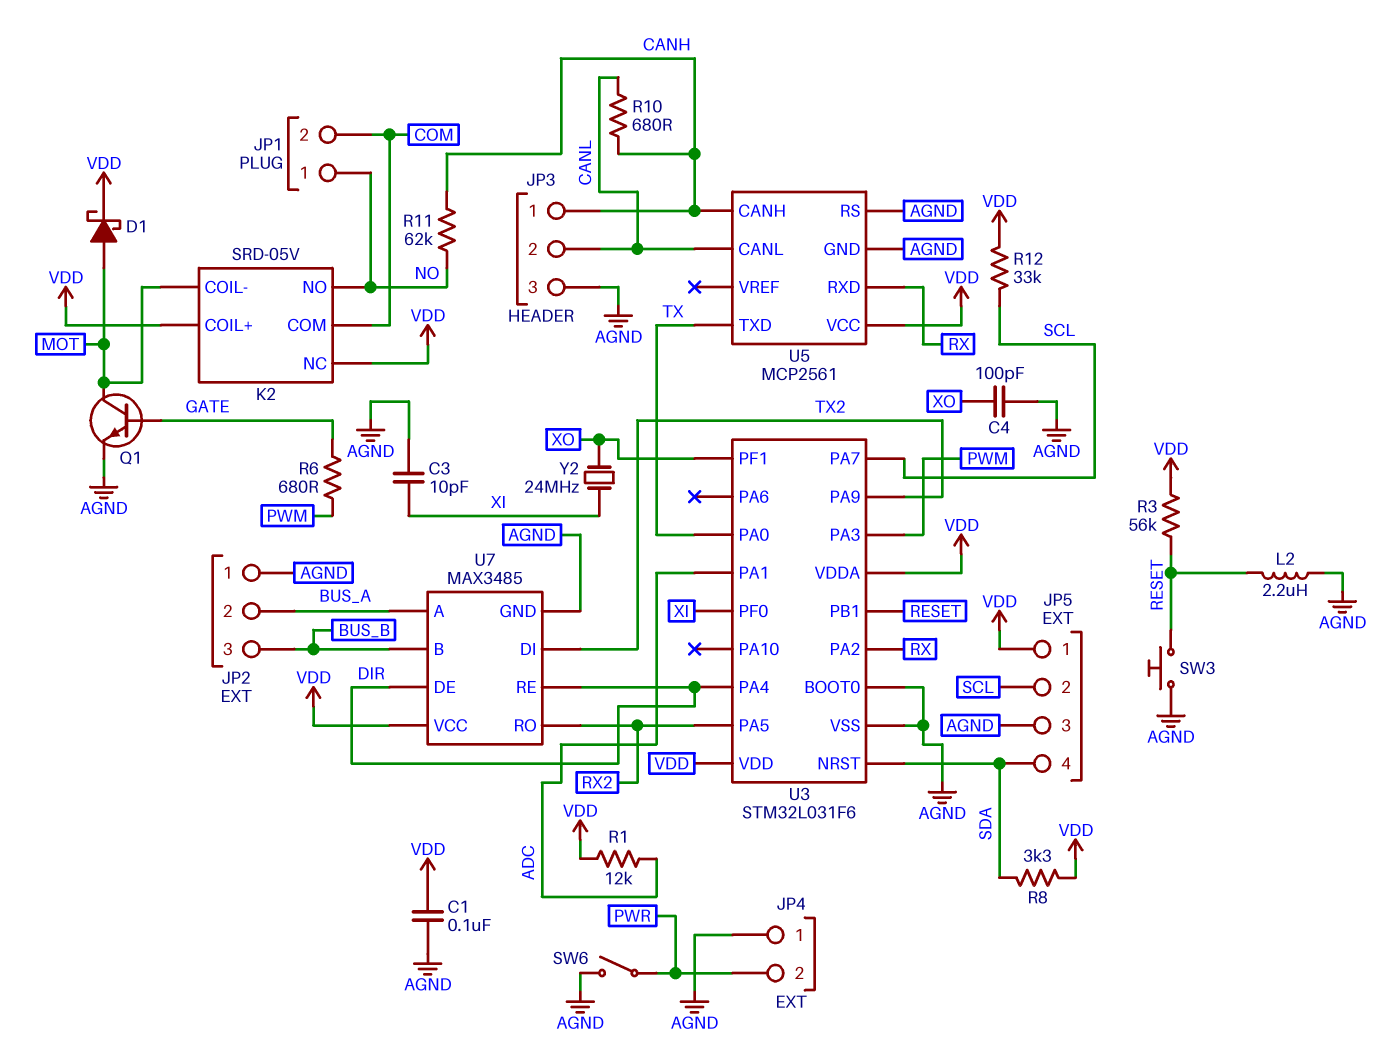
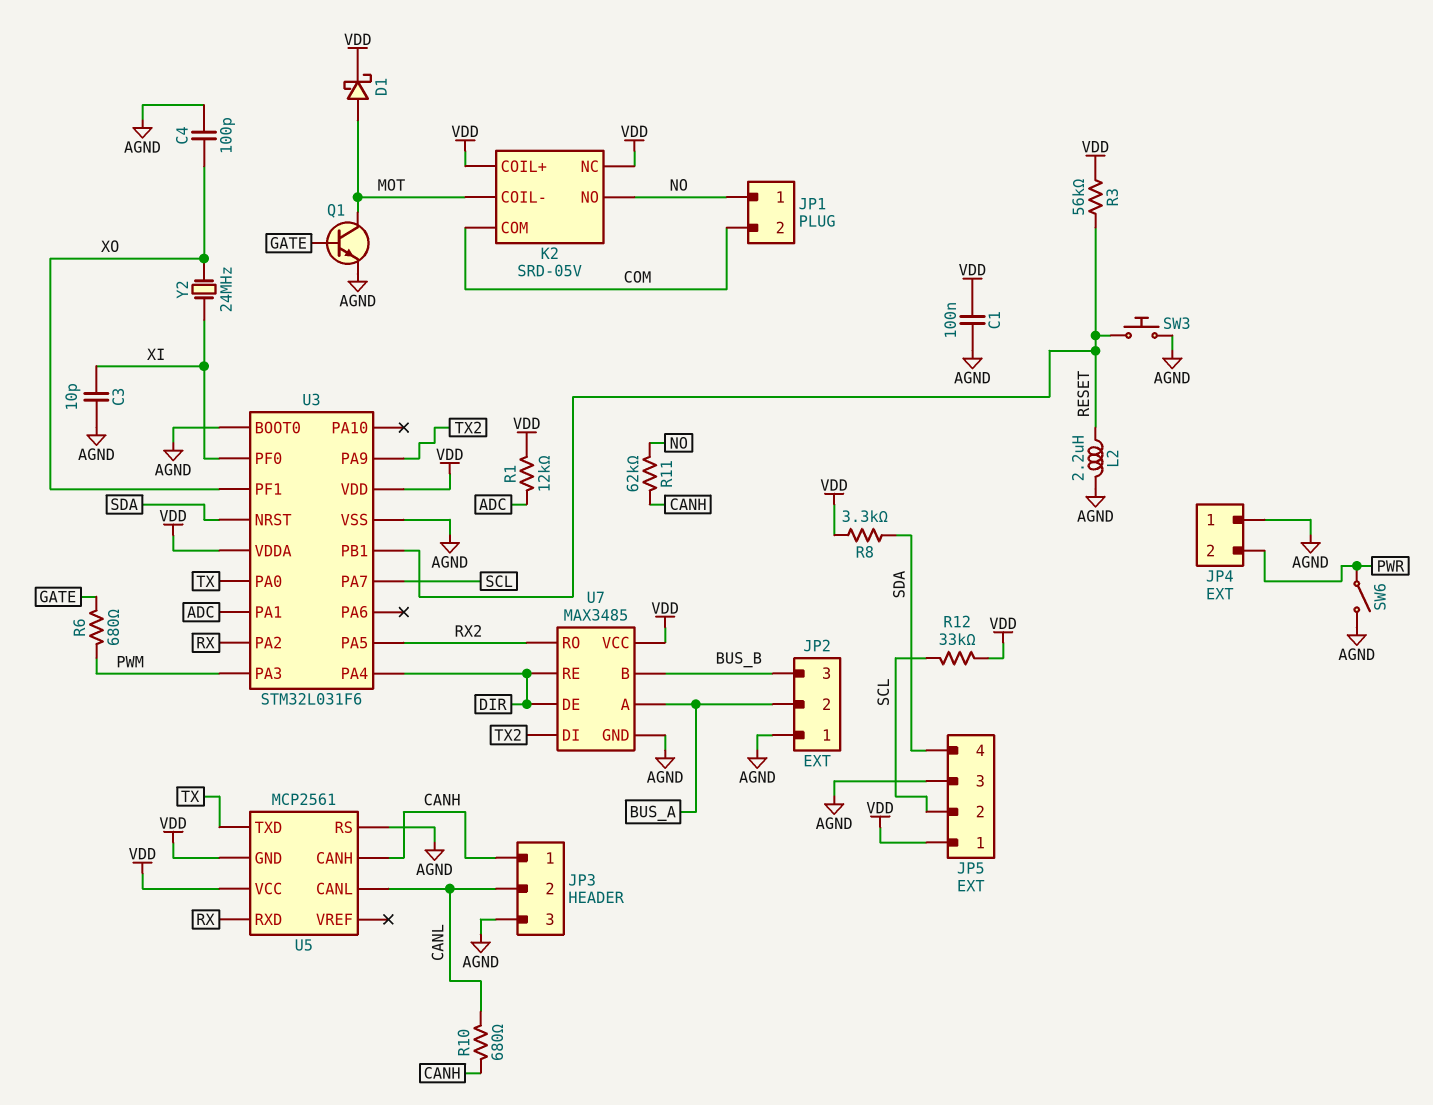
U5 pin GND: AGND -> VDD

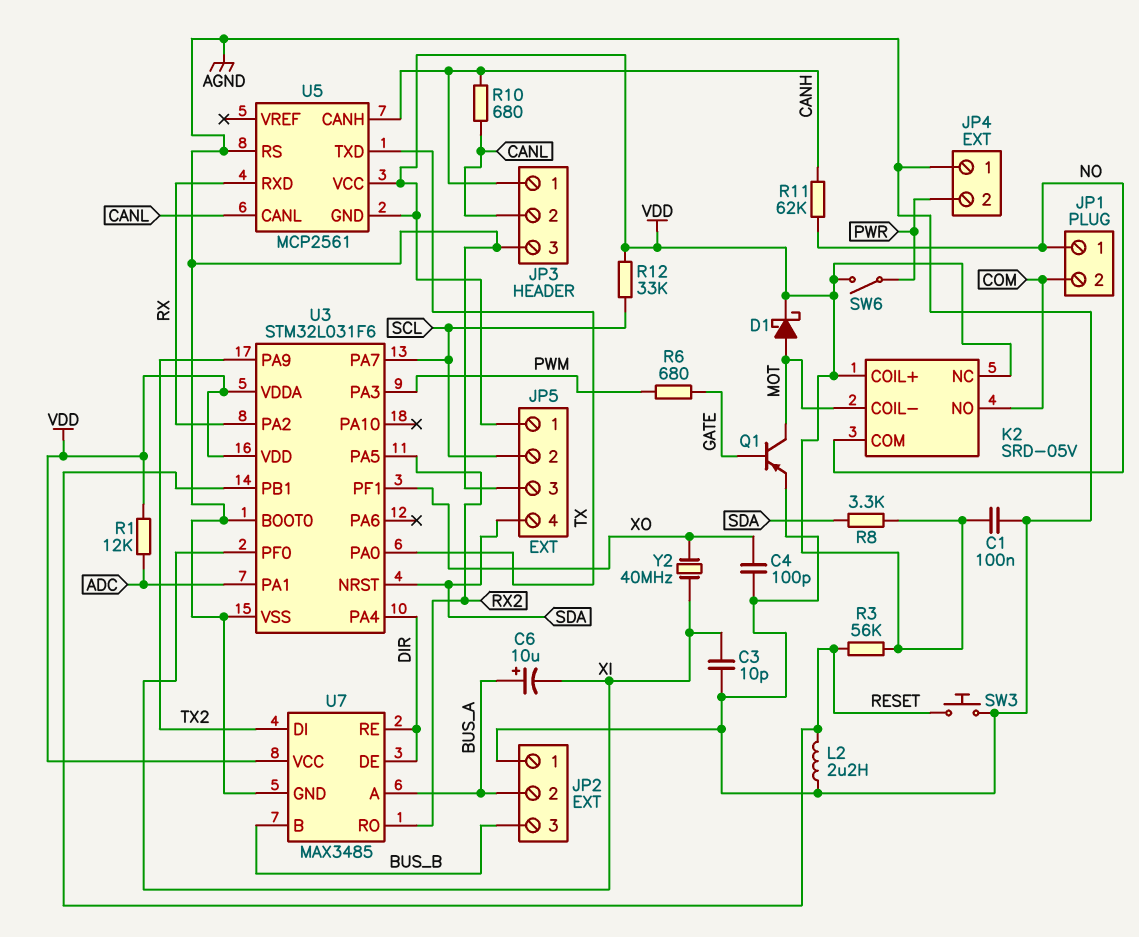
C6: none -> 10uF (plus BUS_A, minus XI)
K2 pin COM: COM -> NO
K2 pin NO: NO -> COM
Q1: NPN (B GATE, C MOT, E AGND) -> PNP (B GATE, C MOT, E AGND)
SW6: switch (AGND, PWR) -> switch (PWR, VDD)
Y2: 24MHz (XI, XO) -> 40MHz (XI, XO)

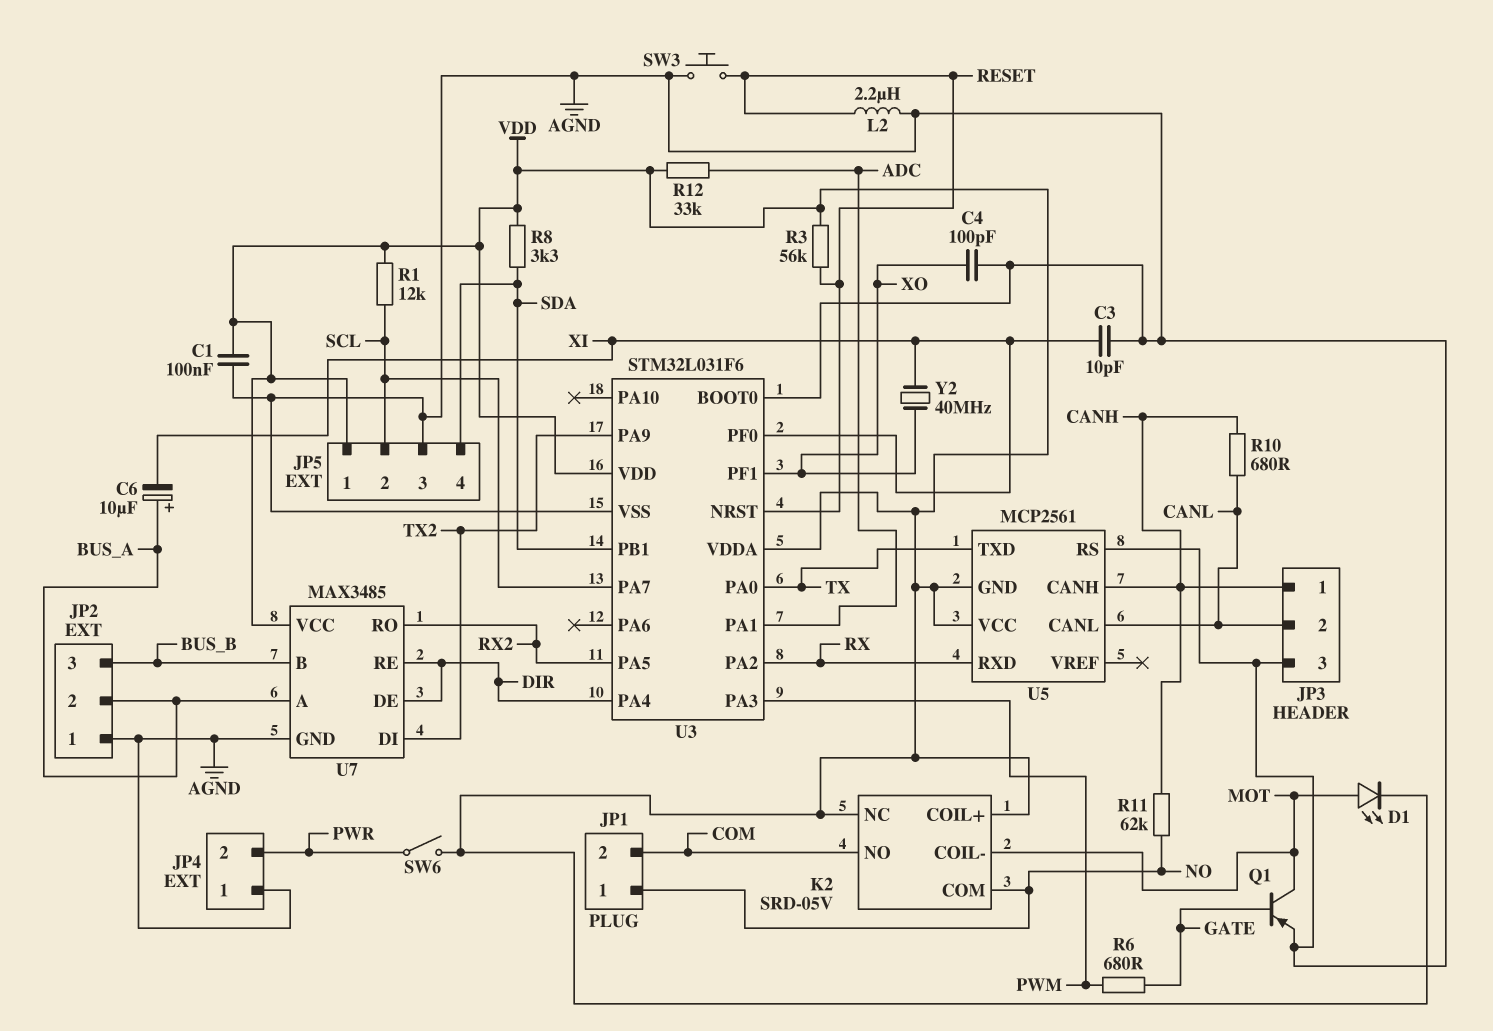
D1: schottky (A MOT, K VDD) -> LED (A MOT, K VDD)
R1: 12k (ADC, VDD) -> 12k (SCL, VDD)
R12: 33k (SCL, VDD) -> 33k (ADC, VDD)
U3 pin NRST: SDA -> RESET
U3 pin PB1: RESET -> SDA

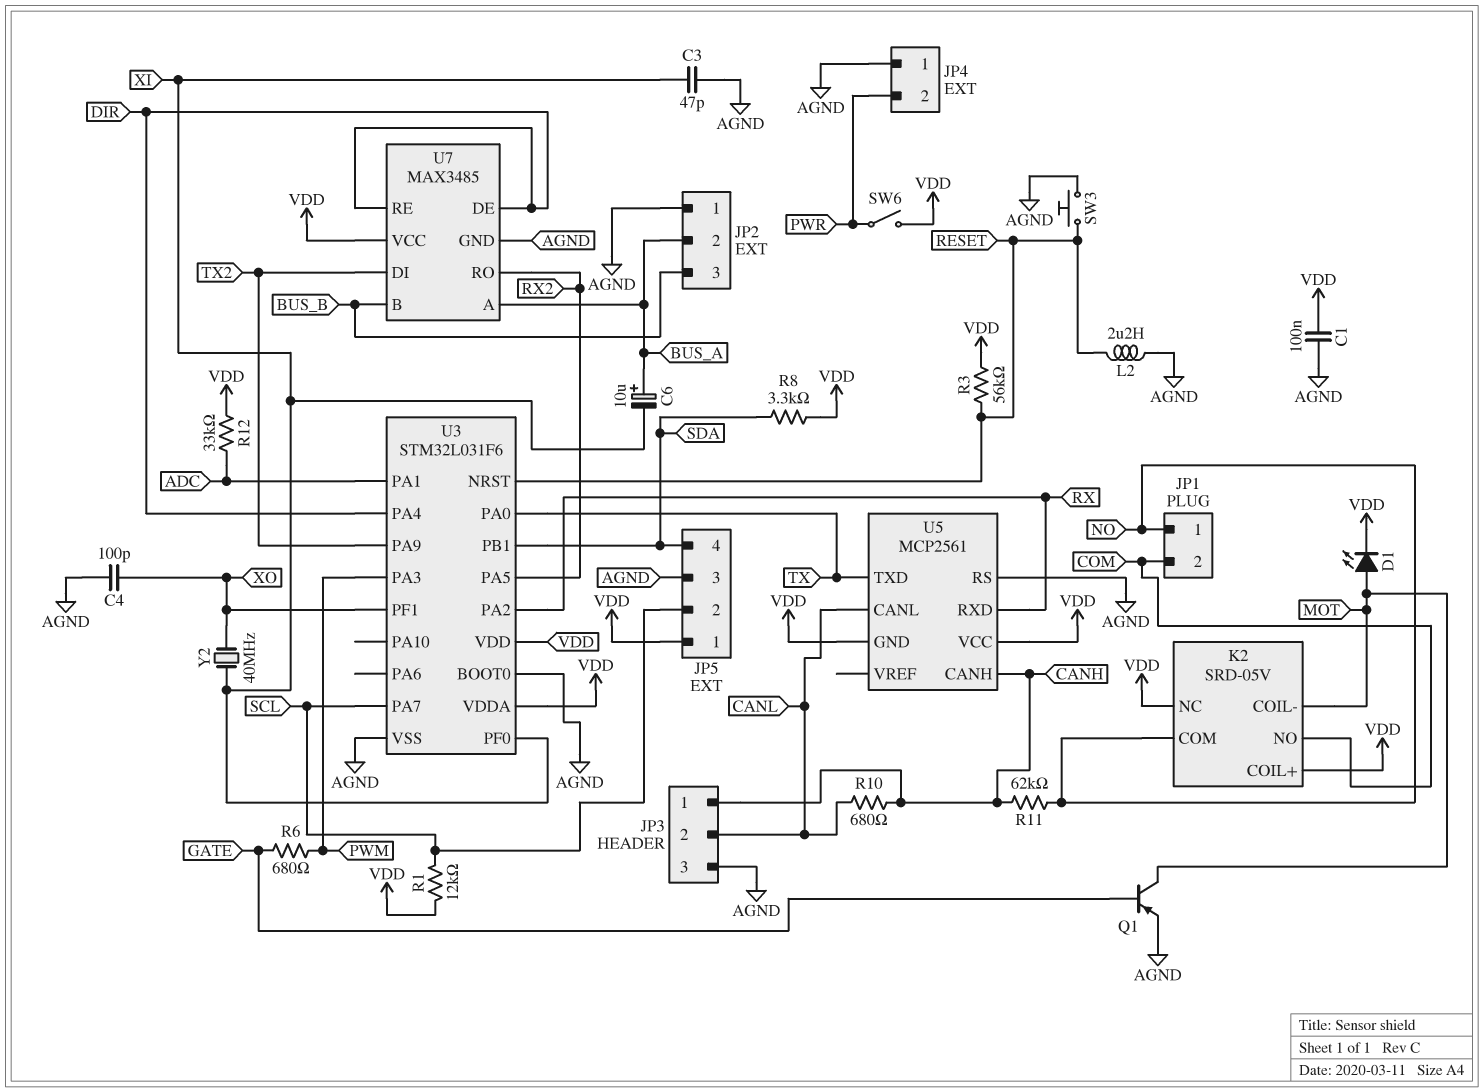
C3: 10pF (AGND, XI) -> 47pF (AGND, XI)

